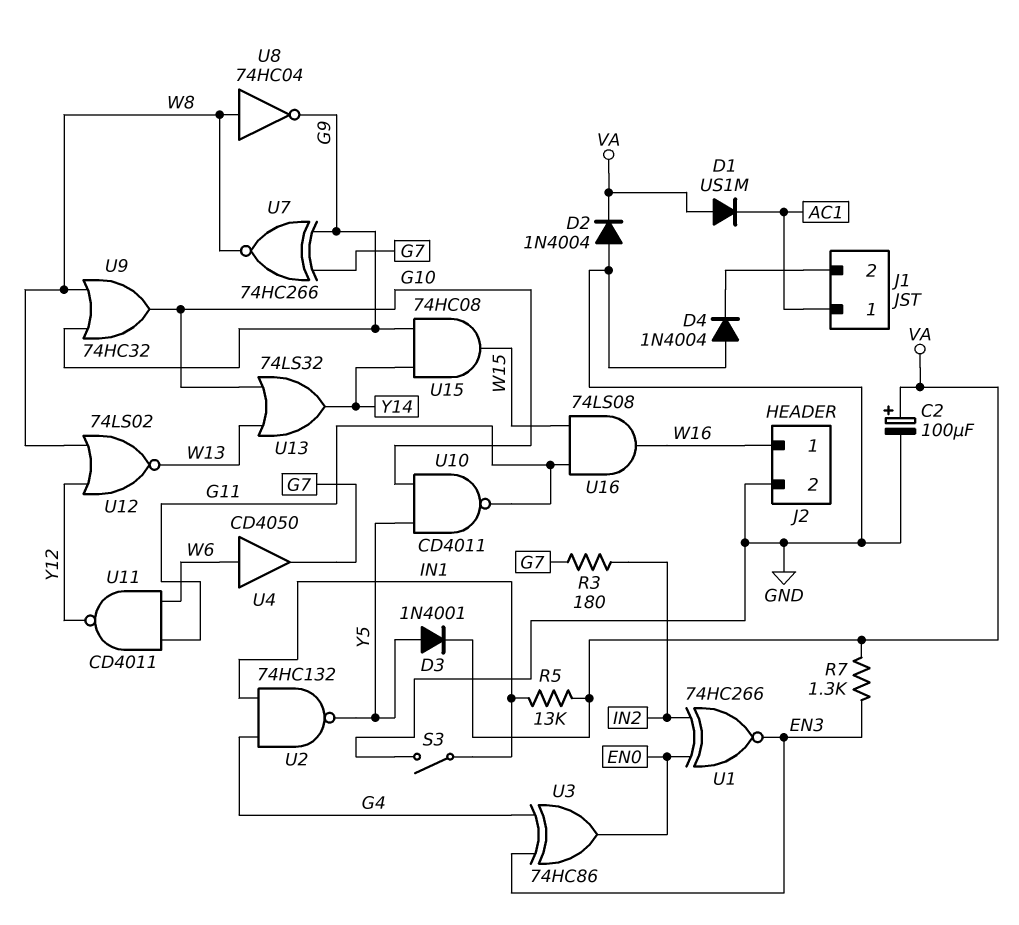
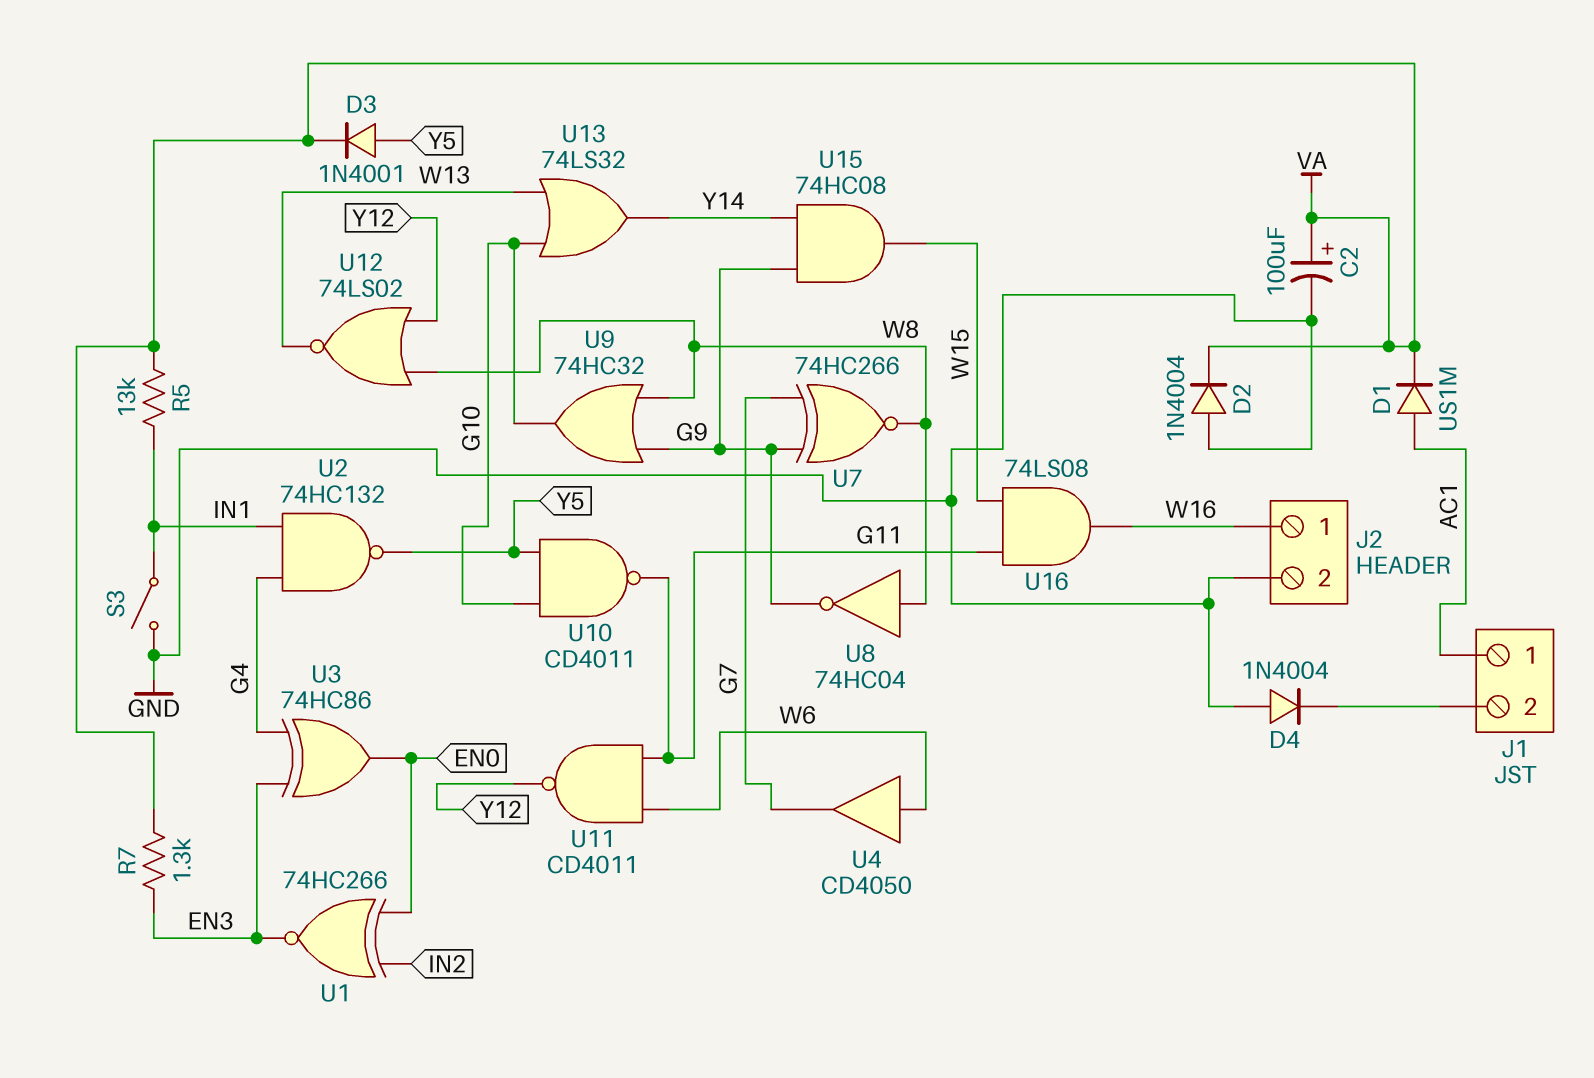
D1: diode US1M (A VA, K AC1) -> diode US1M (A AC1, K VA)
R3: 180 (G7, IN2) -> none

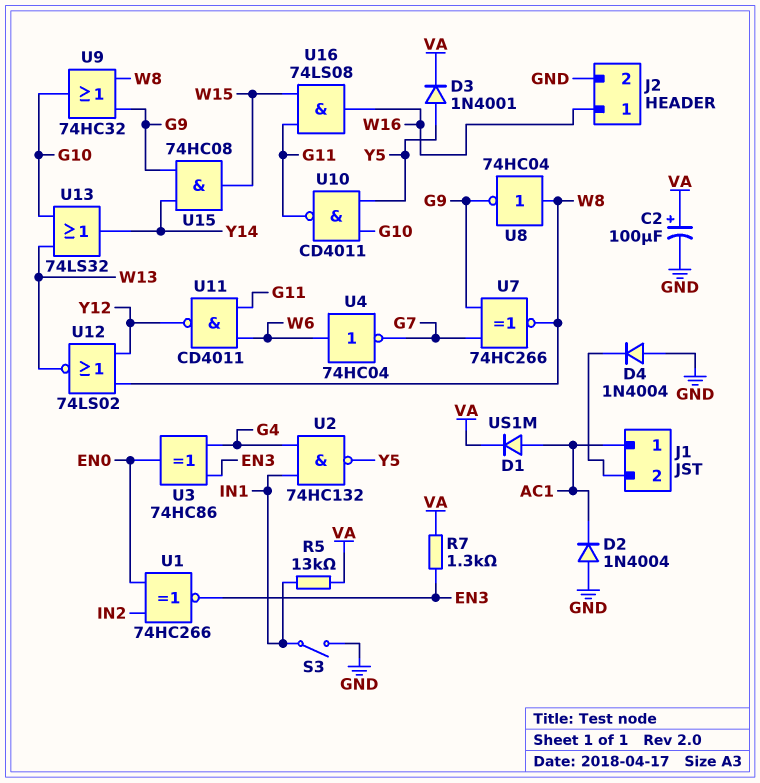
D2: diode 1N4004 (A GND, K VA) -> diode 1N4004 (A GND, K AC1)
U4: buffer CD4050 (in W6, out G7) -> NOT 74HC04 (in W6, out G7)

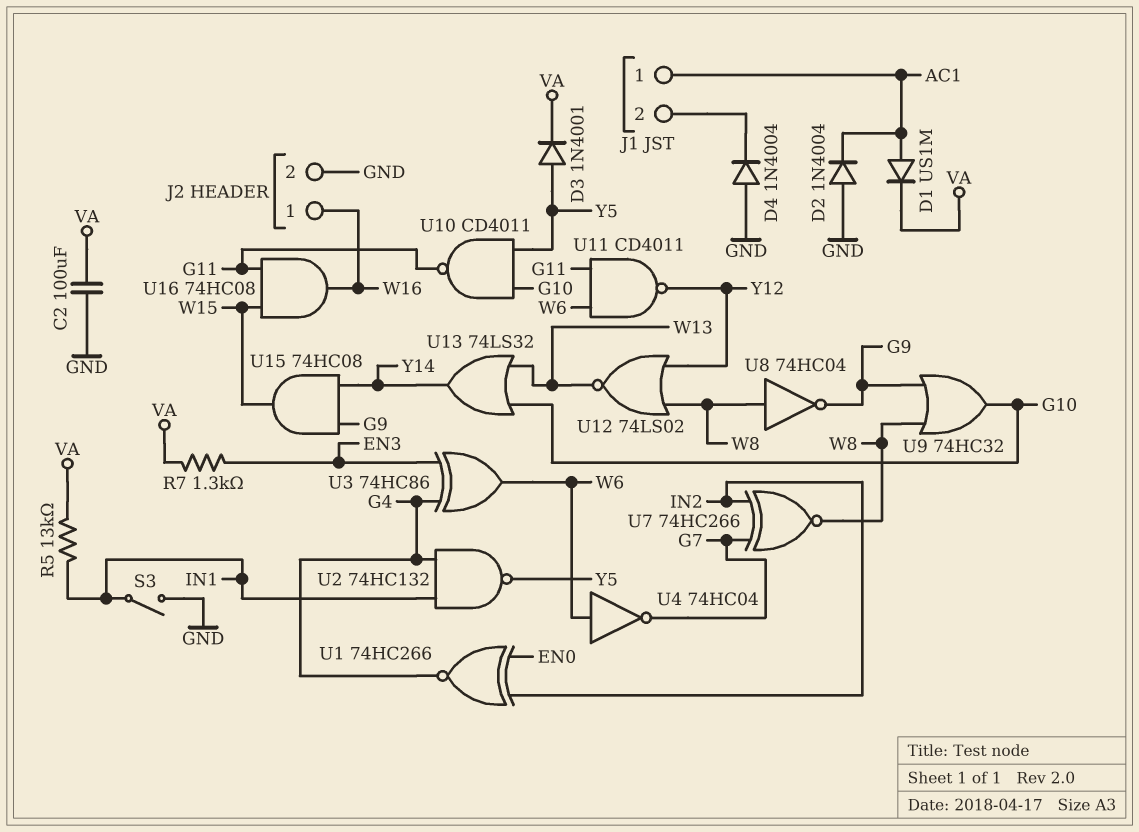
C2: 100uF (plus VA, minus GND) -> 100uF (GND, VA)
U1: XNOR 74HC266 (in EN0, in IN2, out EN3) -> XNOR 74HC266 (in EN0, in IN2, out G4)
U3: XOR 74HC86 (in EN3, in G4, out EN0) -> XOR 74HC86 (in EN3, in G4, out W6)
U7: XNOR 74HC266 (in G7, in G9, out W8) -> XNOR 74HC266 (in G7, in IN2, out W8)
U16: AND 74LS08 (in G11, in W15, out W16) -> AND 74HC08 (in G11, in W15, out W16)

